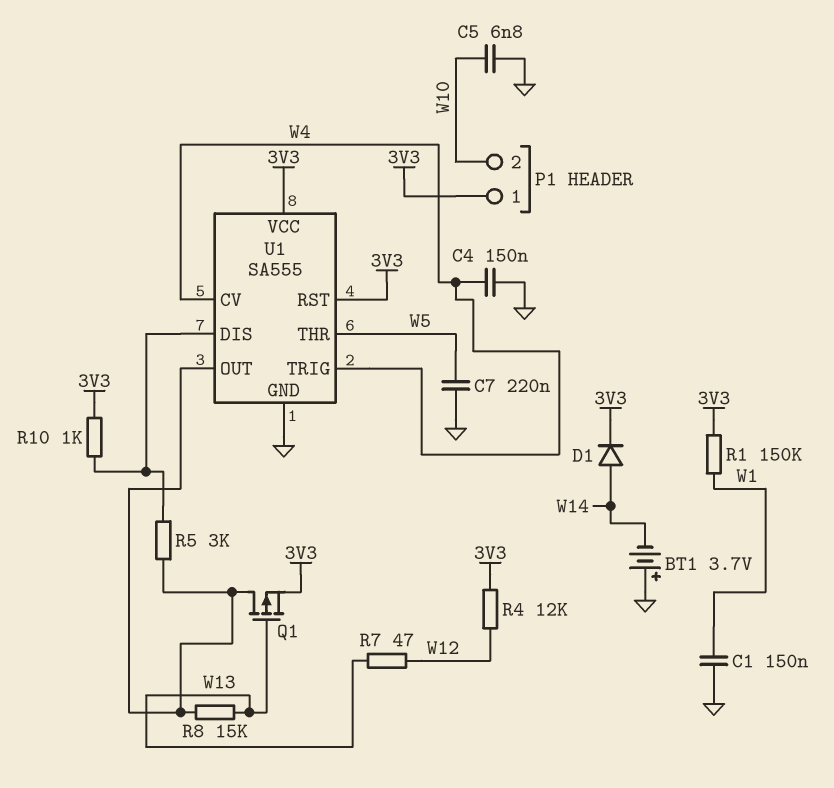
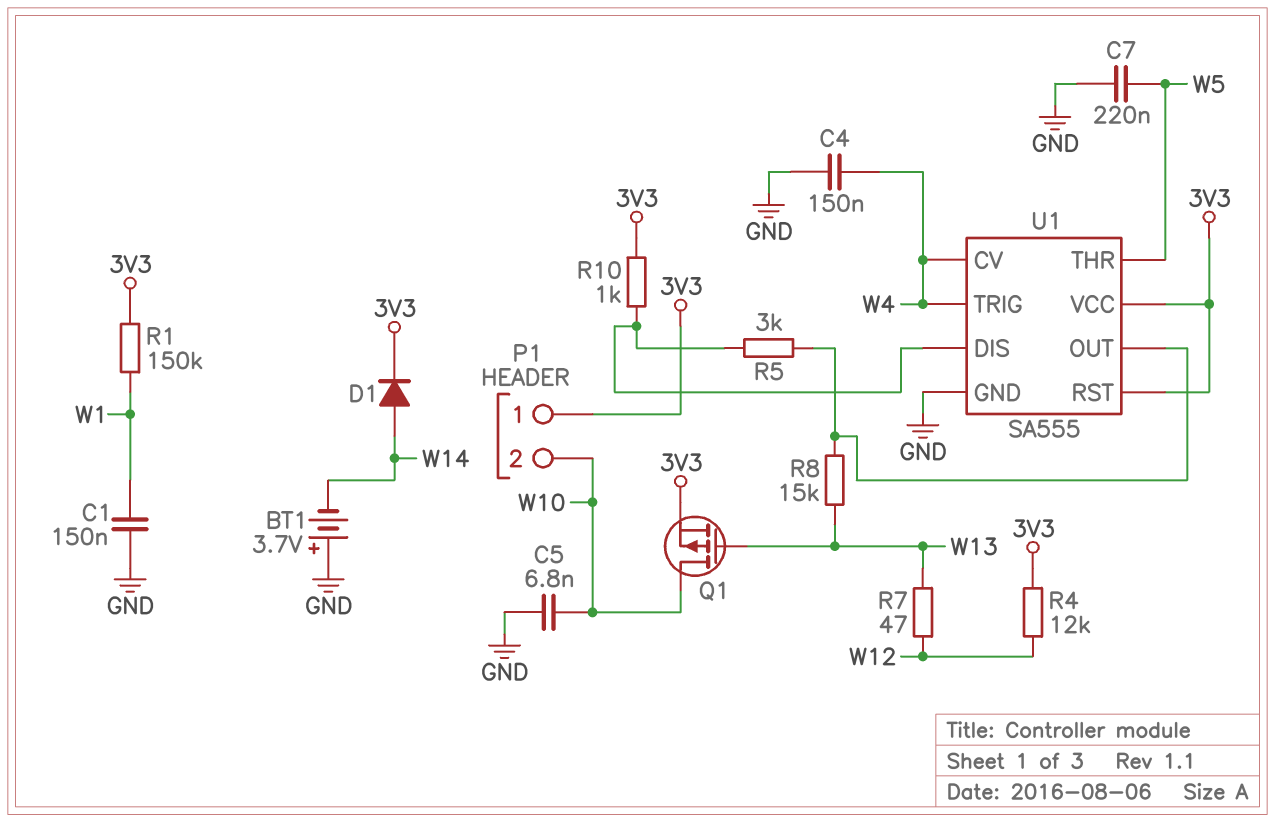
Q1: PMOS (G W13, D U1/OUT, S 3V3) -> PMOS (G W13, D W10, S 3V3)

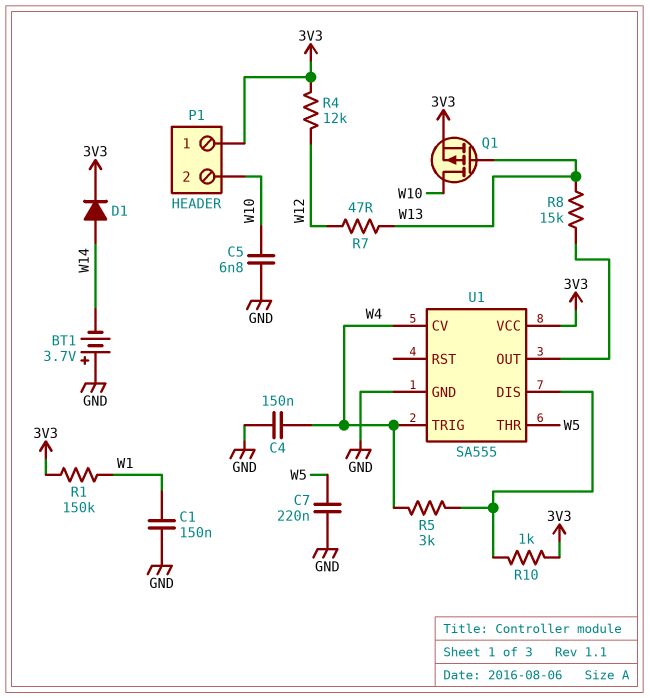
R5: 3k (U1/DIS, U1/OUT) -> 3k (U1/DIS, W4)
U1 pin RST: 3V3 -> none

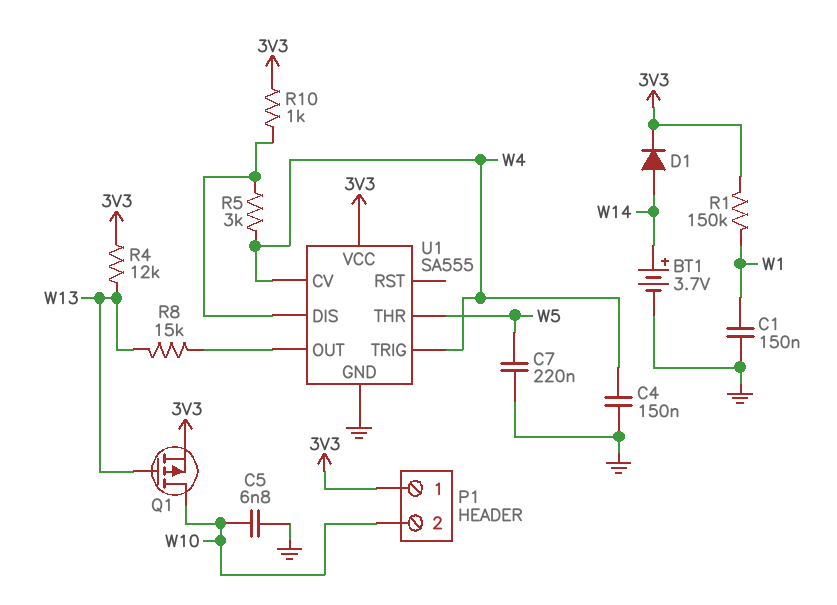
BT1: 3.7V (plus GND, minus W14) -> 3.7V (plus W14, minus GND)
R4: 12k (3V3, W12) -> 12k (3V3, W13)
R7: 47 (W12, W13) -> none

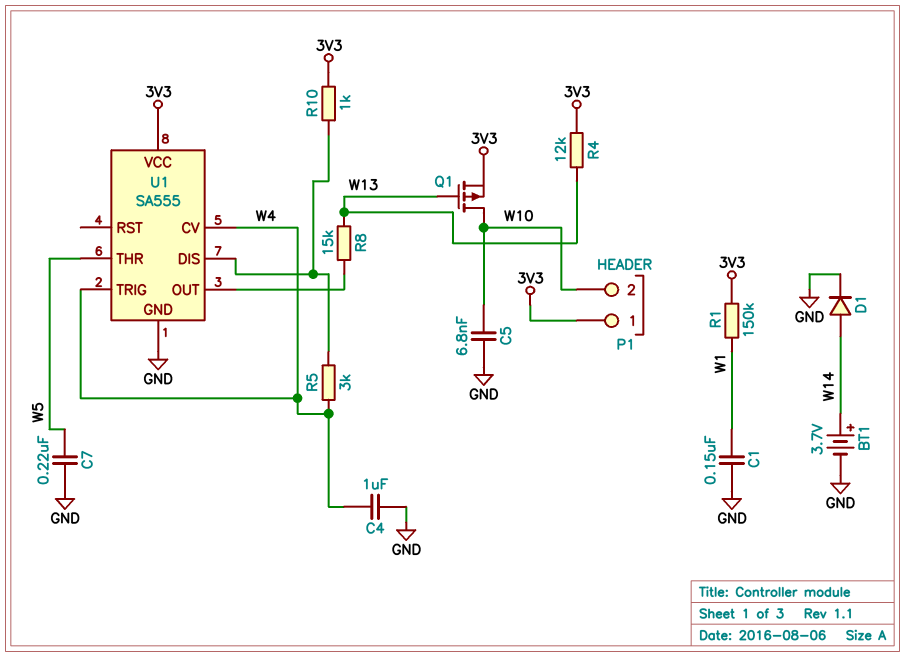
C4: 150nF (GND, W4) -> 1uF (GND, W4)
D1: diode (A W14, K 3V3) -> diode (A W14, K GND)

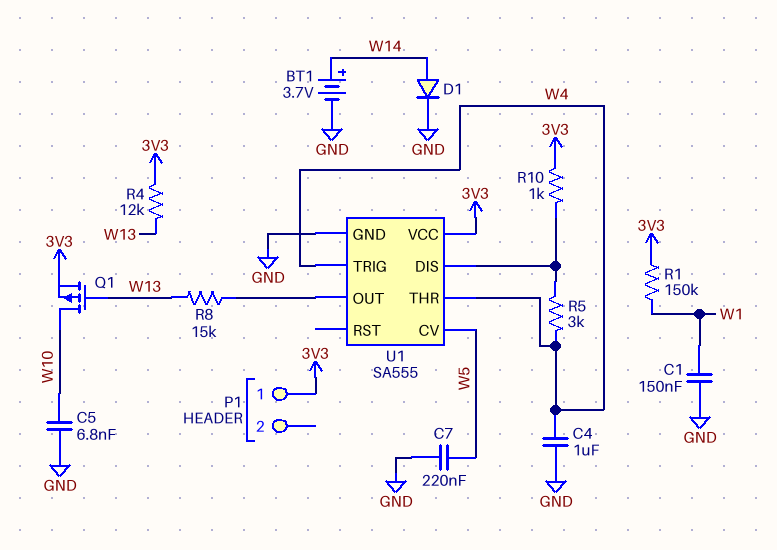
P1 pin 2: W10 -> none
U1 pin CV: W4 -> W5
U1 pin THR: W5 -> W4

